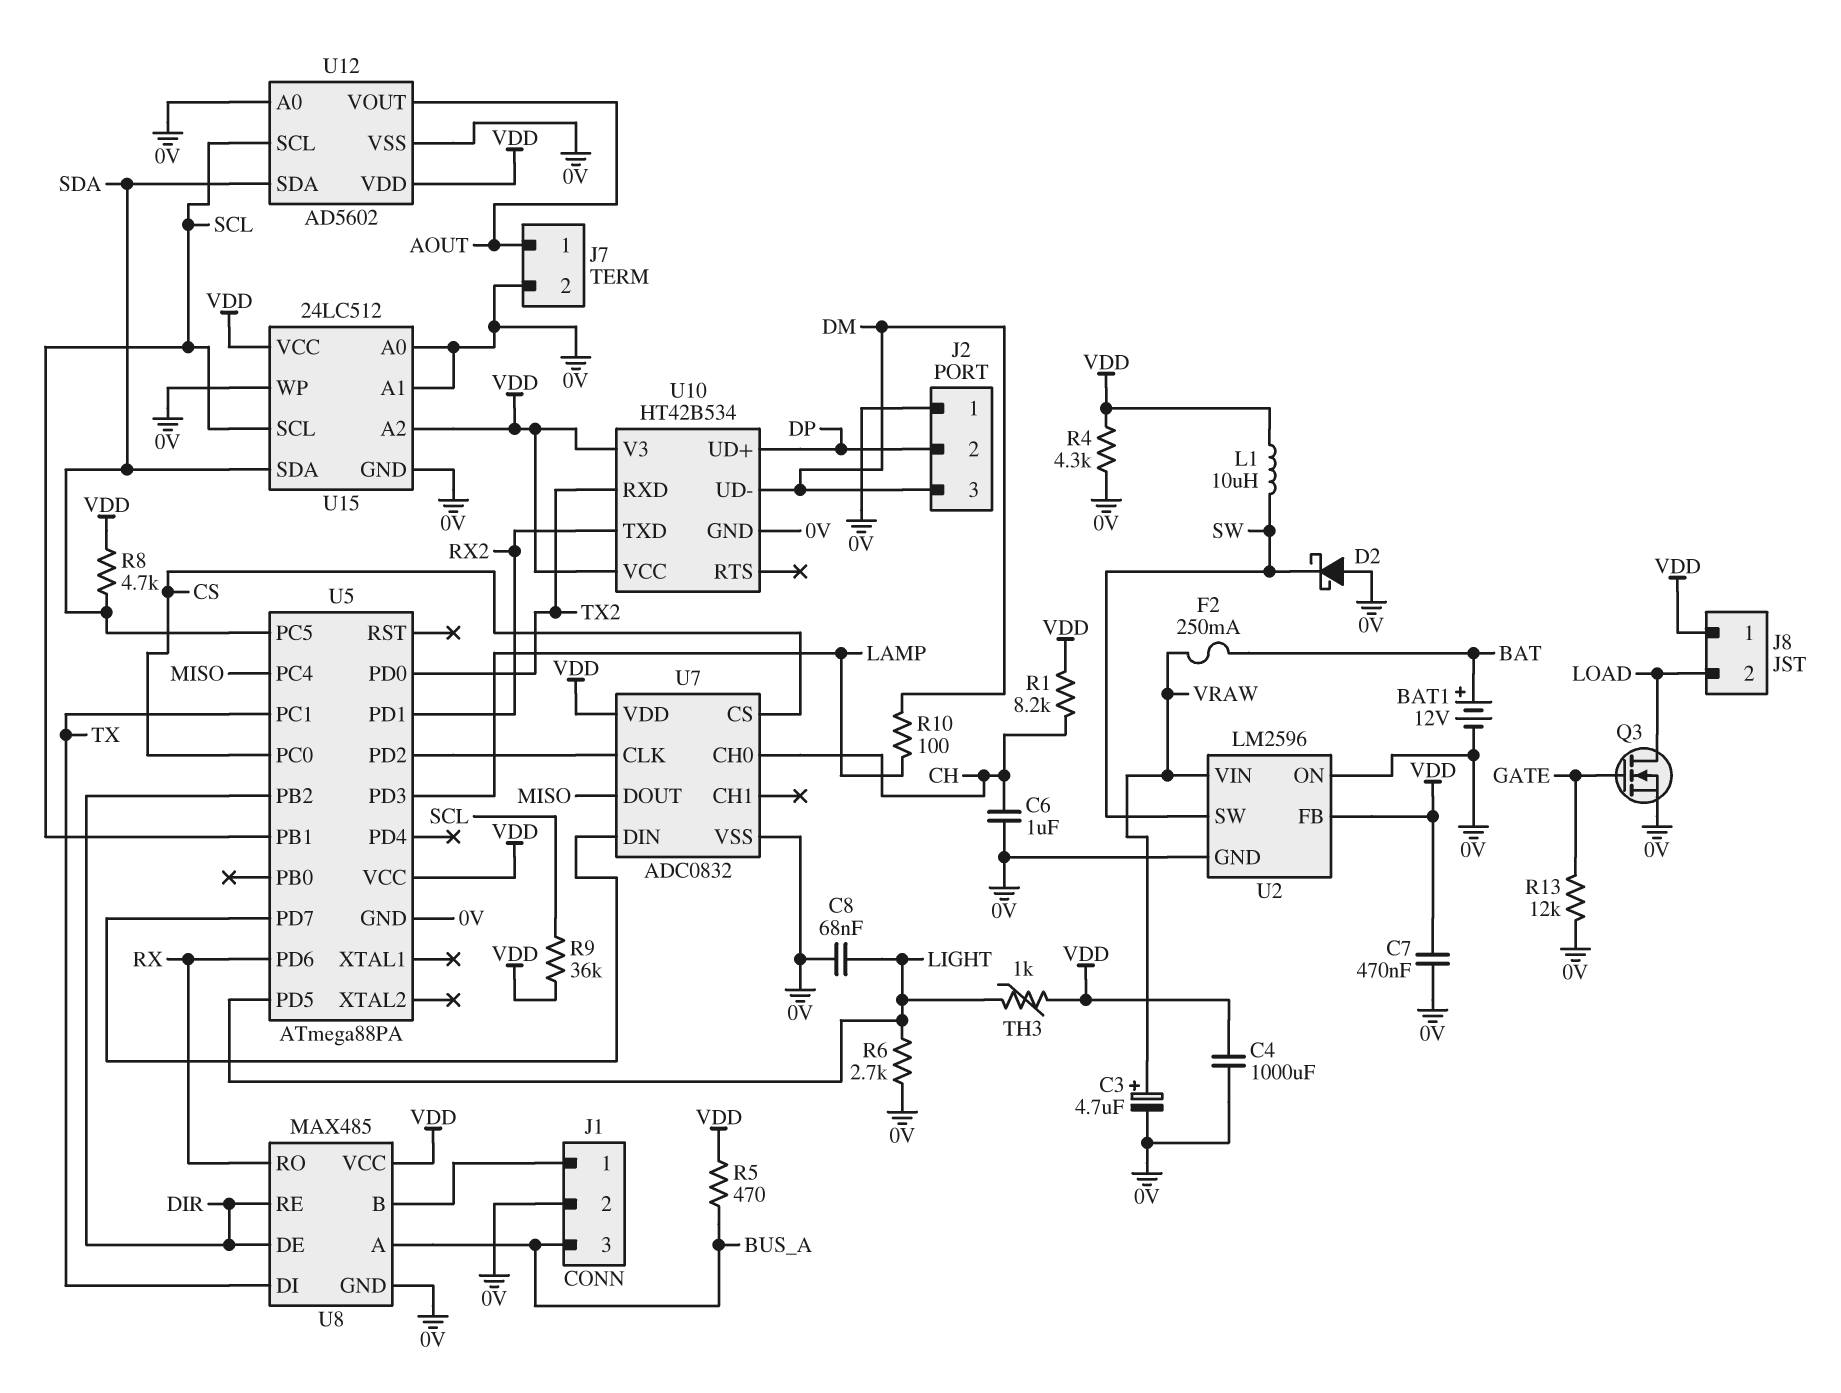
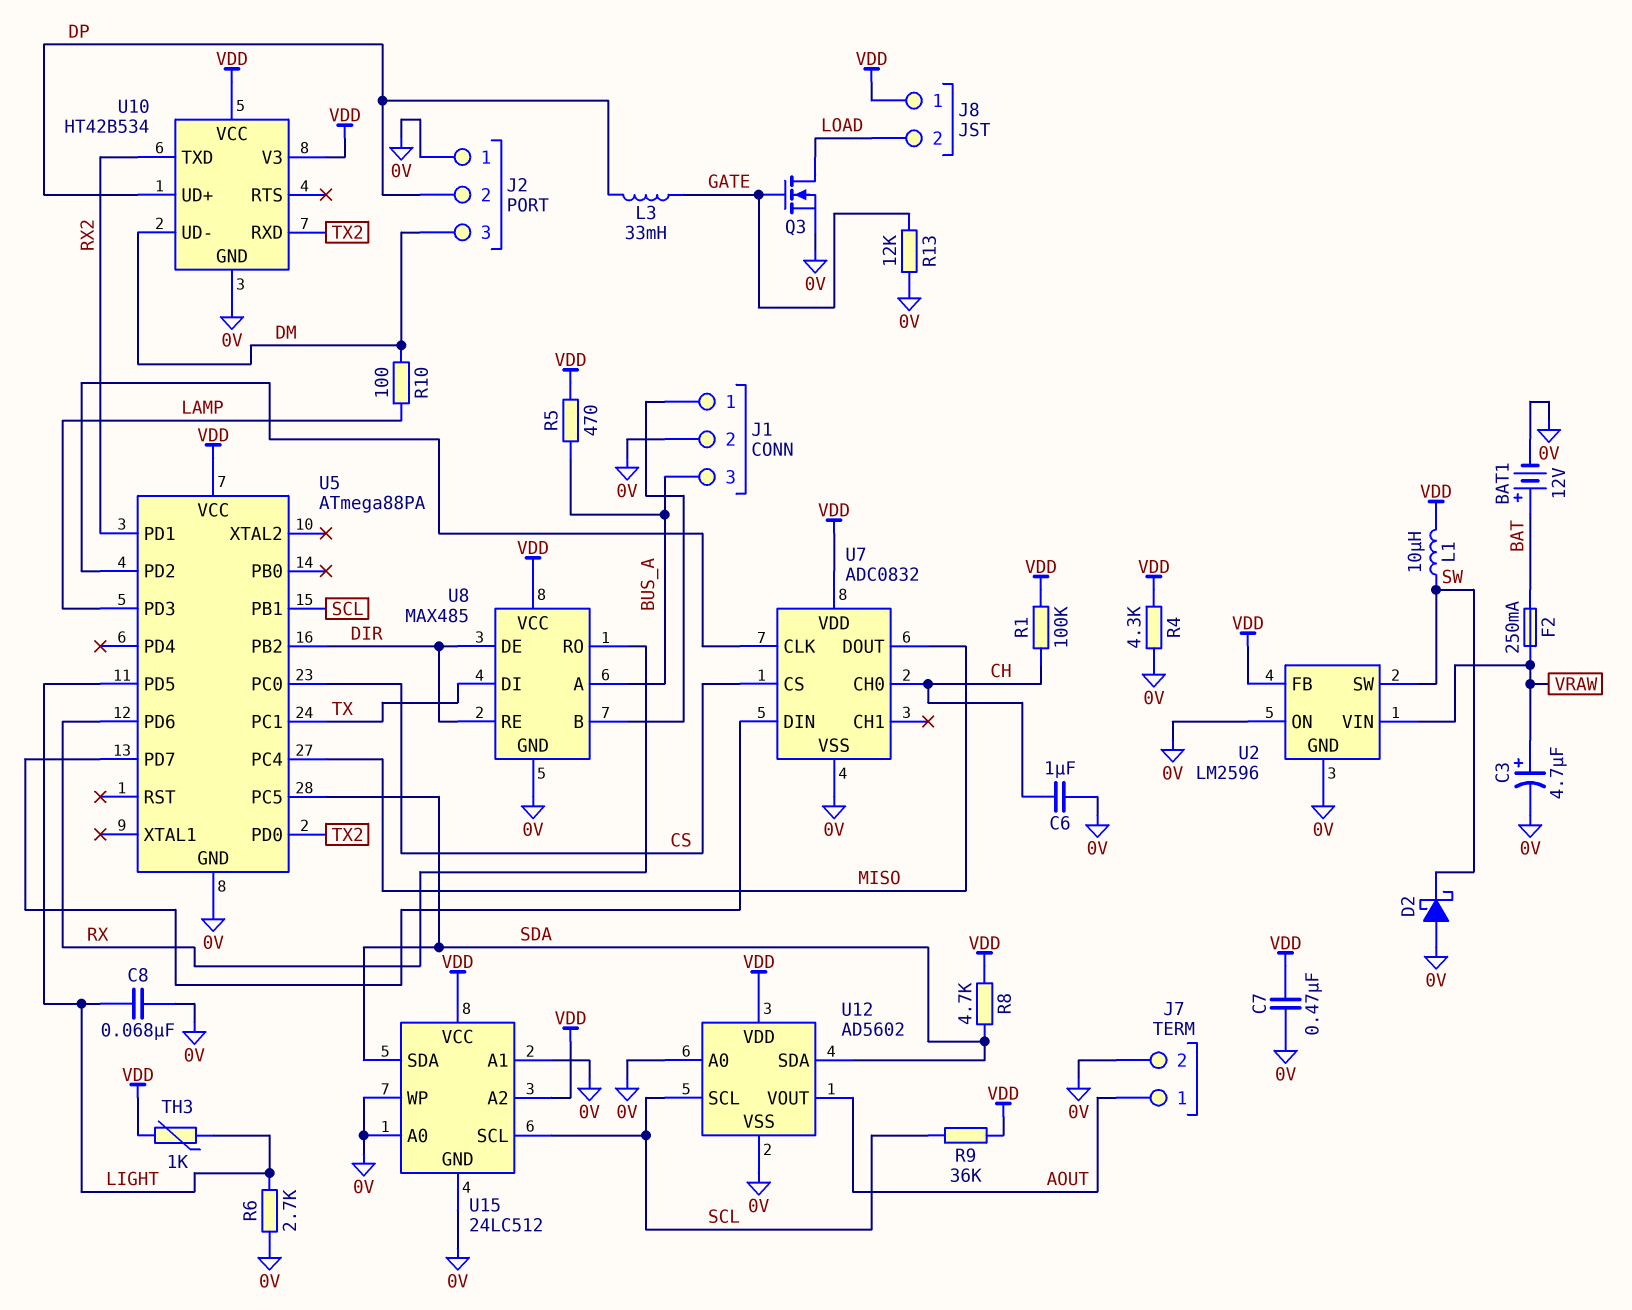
C4: 1000uF (0V, VDD) -> none
L3: none -> 33mH (DP, GATE)
R1: 8.2k (CH, VDD) -> 100k (CH, VDD)

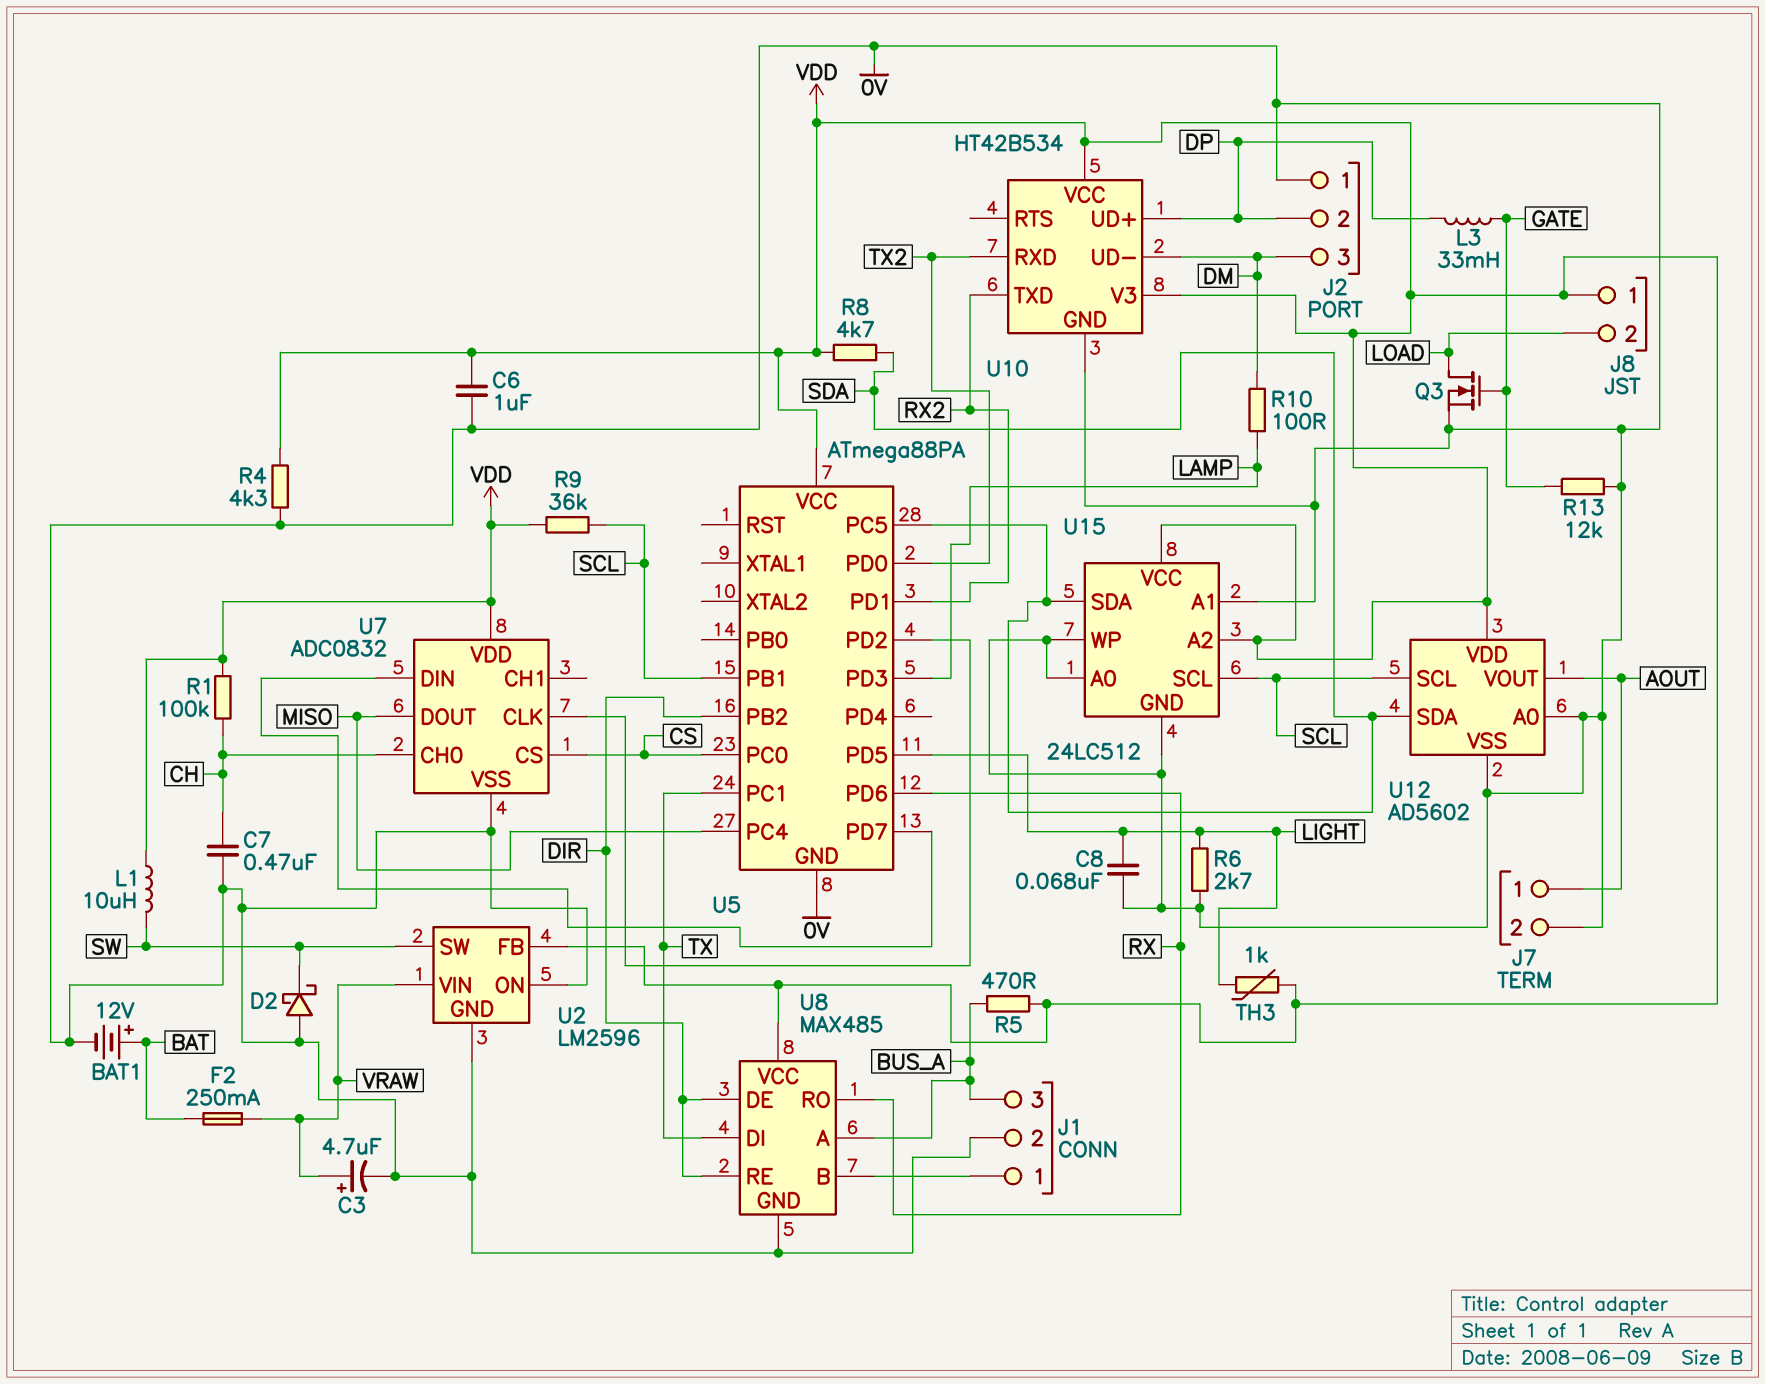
C6: 1uF (0V, CH) -> 1uF (0V, VDD)
C7: 470nF (0V, VDD) -> 470nF (0V, CH)

